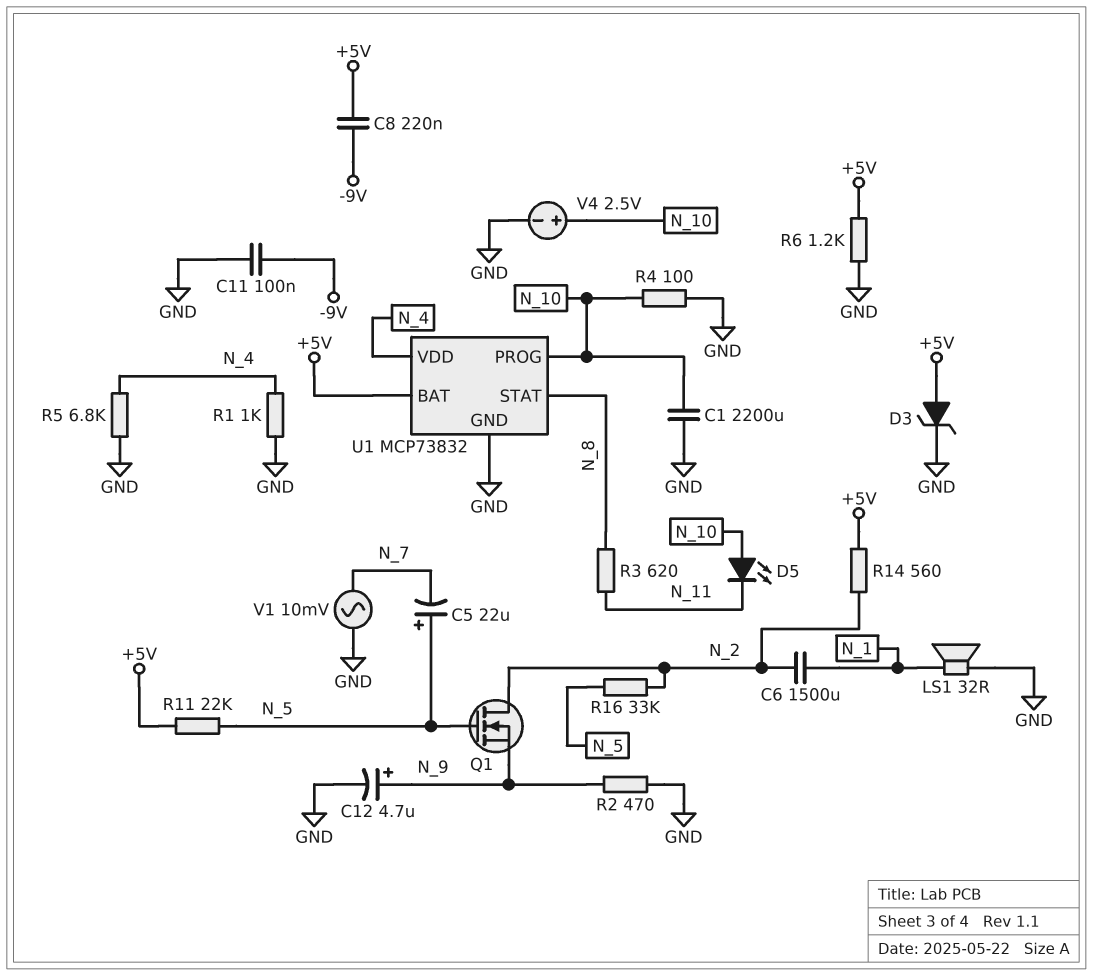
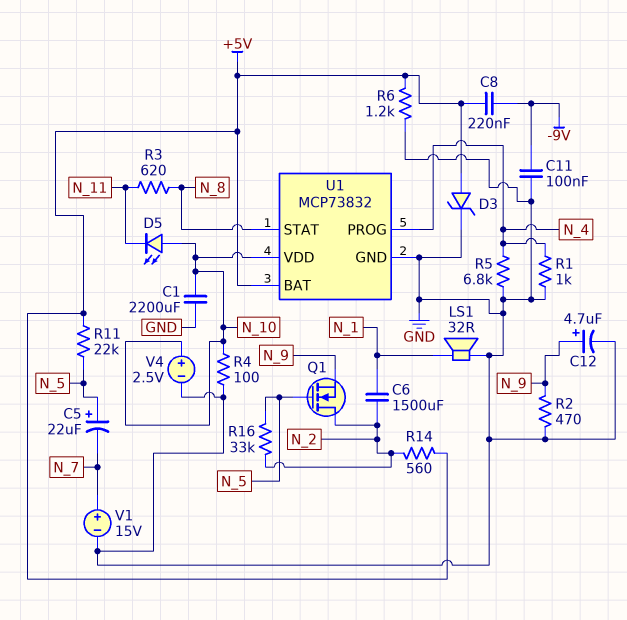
U1 pin PROG: N_10 -> N_4
U1 pin VDD: N_4 -> N_10
V1: AC 10mV (GND, N_7) -> 15V (plus N_7, minus GND)

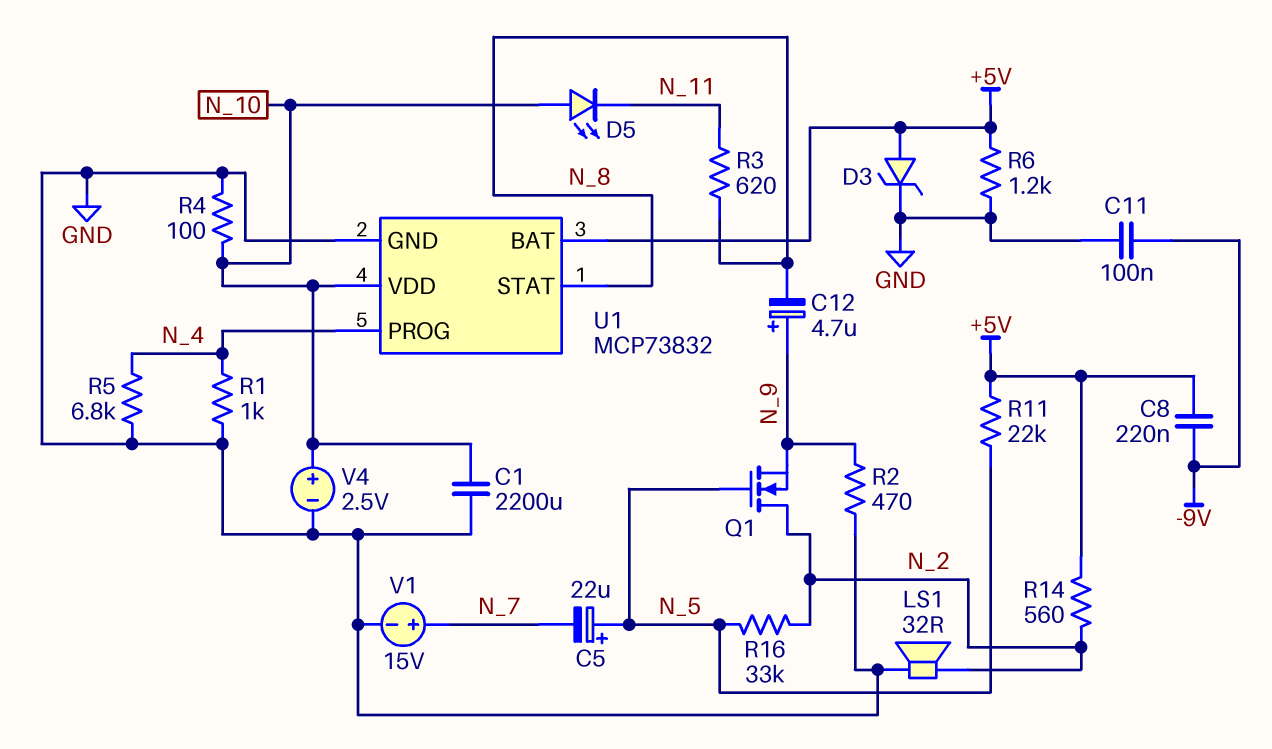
C6: 1500uF (N_1, N_2) -> none
C12: 4.7uF (plus N_9, minus GND) -> 4.7uF (plus N_9, minus N_8)
LS1: speaker 32R (GND, N_1) -> speaker 32R (GND, N_2)

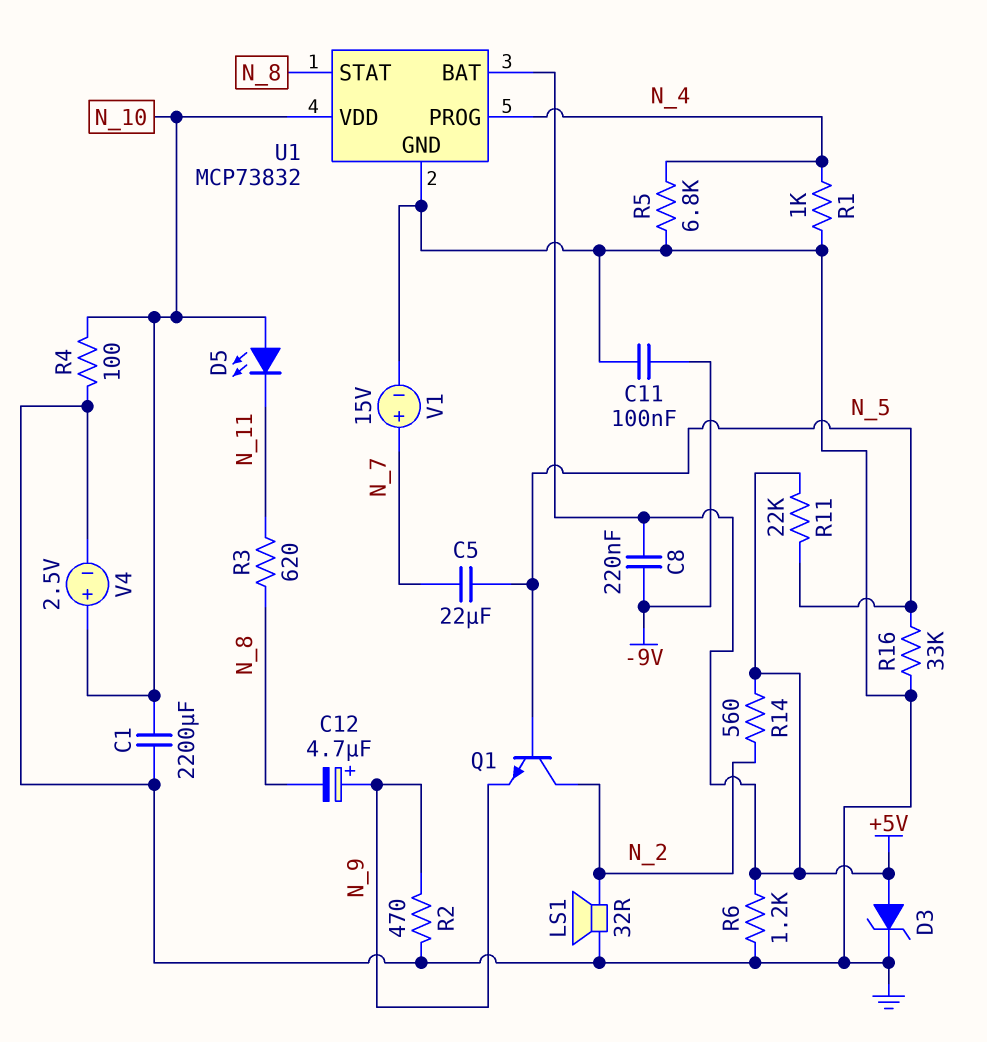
C5: 22uF (plus N_5, minus N_7) -> 22uF (N_5, N_7)
Q1: NMOS (G N_5, D N_2, S N_9) -> NPN (B N_5, C N_2, E N_9)
R16: 33k (N_2, N_5) -> 33k (GND, N_5)

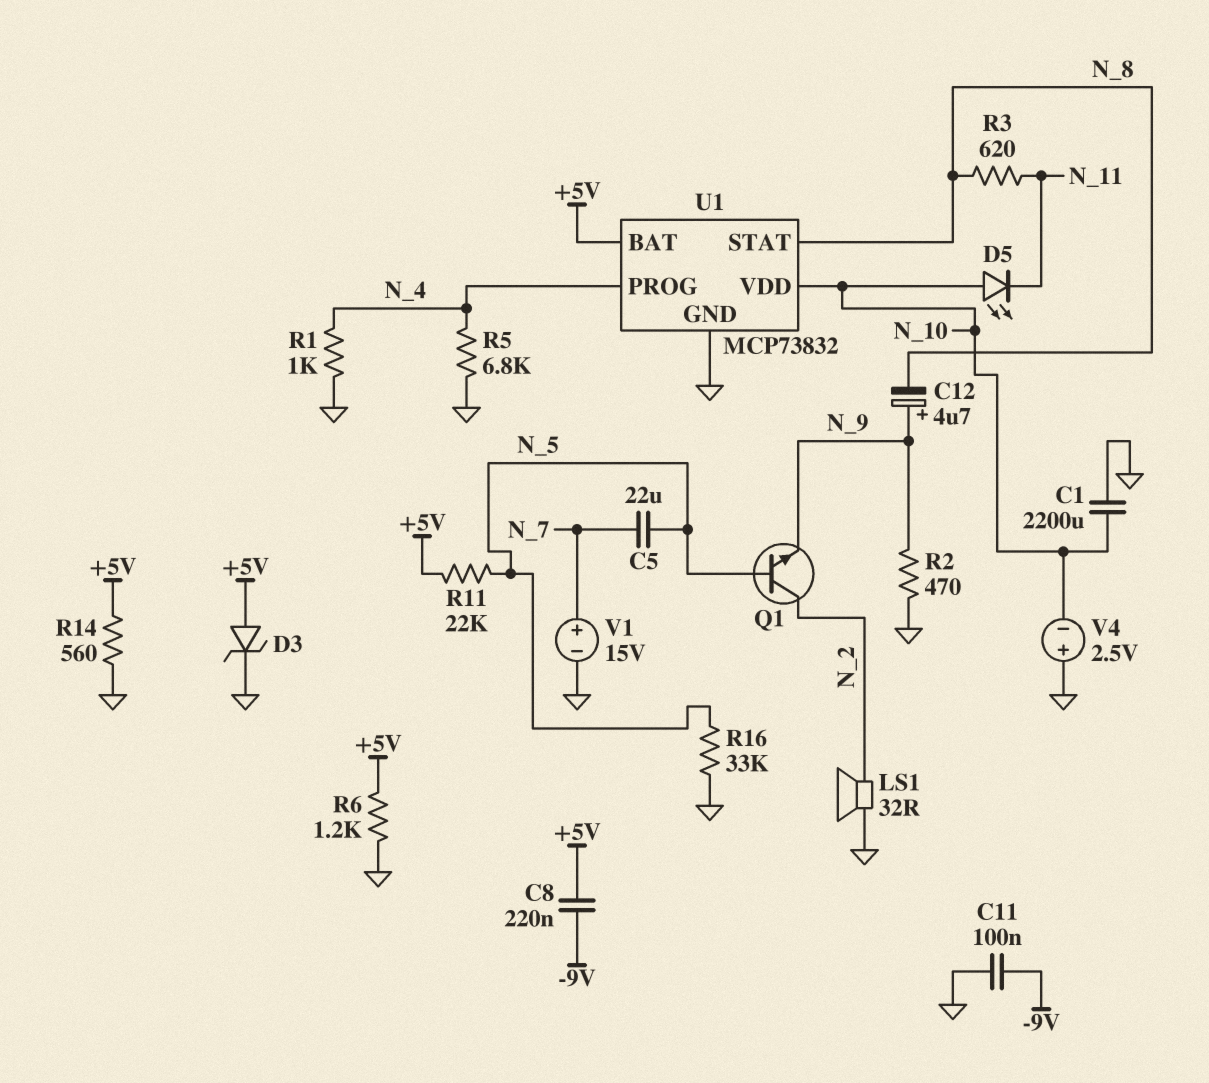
R4: 100 (GND, N_10) -> none
R14: 560 (+5V, N_2) -> 560 (+5V, GND)
V4: 2.5V (plus N_10, minus GND) -> 2.5V (plus GND, minus N_10)

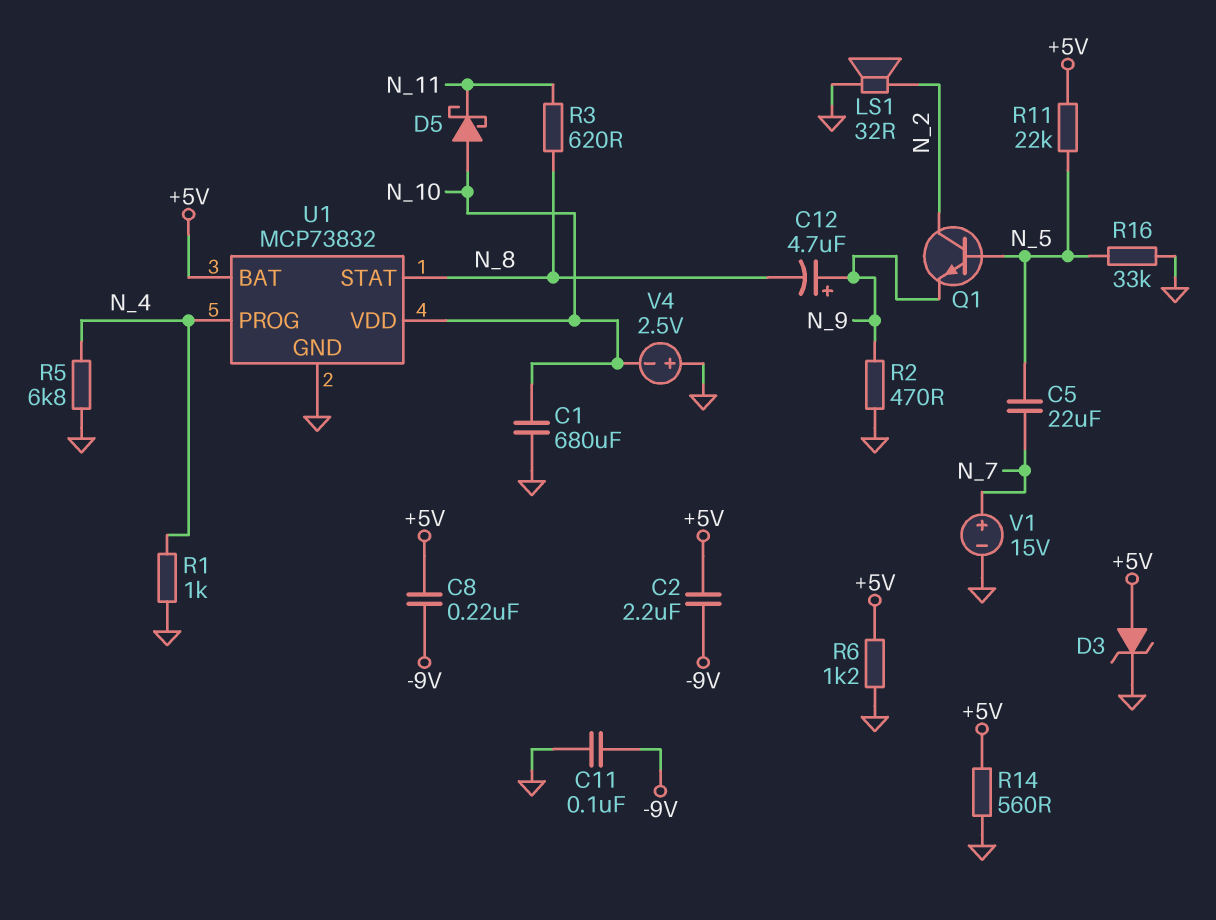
C1: 2200uF (GND, N_10) -> 680uF (GND, N_10)
C2: none -> 2.2uF (+5V, -9V)
D5: LED (A N_10, K N_11) -> schottky (A N_10, K N_11)

